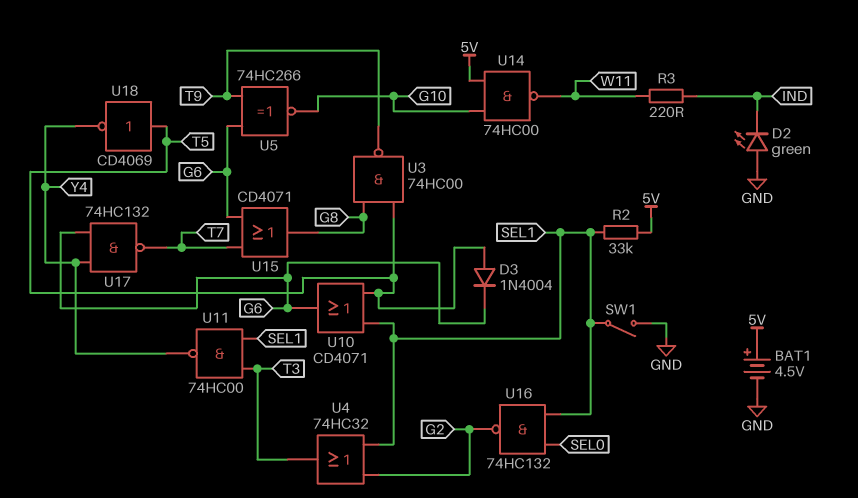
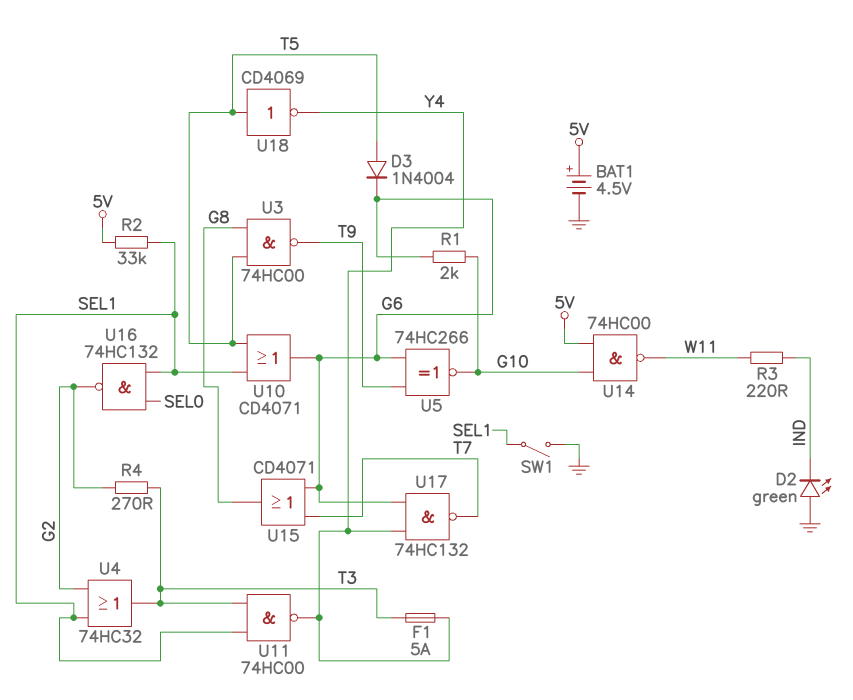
F1: none -> 5A (T3, Y4)
R1: none -> 2k (G6, G10)
R4: none -> 270 (G2, T3)

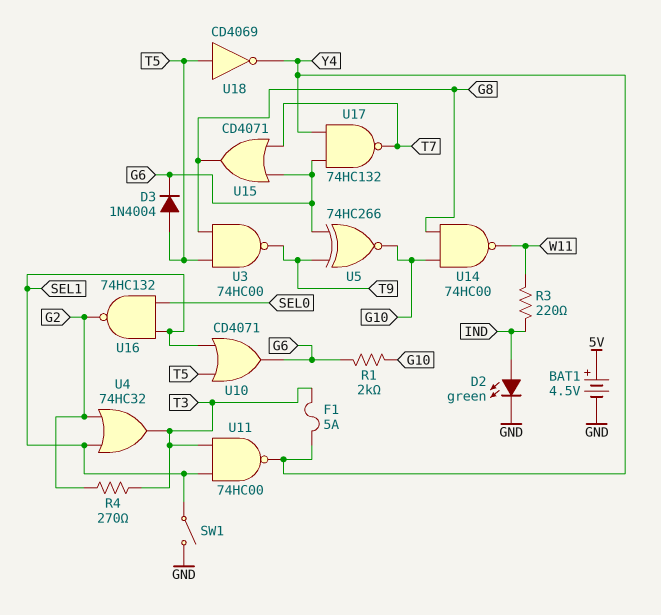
D2: LED green (A GND, K IND) -> LED green (A IND, K GND)
R2: 33k (5V, SEL1) -> none
U14: NAND 74HC00 (in 5V, in G10, out W11) -> NAND 74HC00 (in G8, in G10, out W11)

